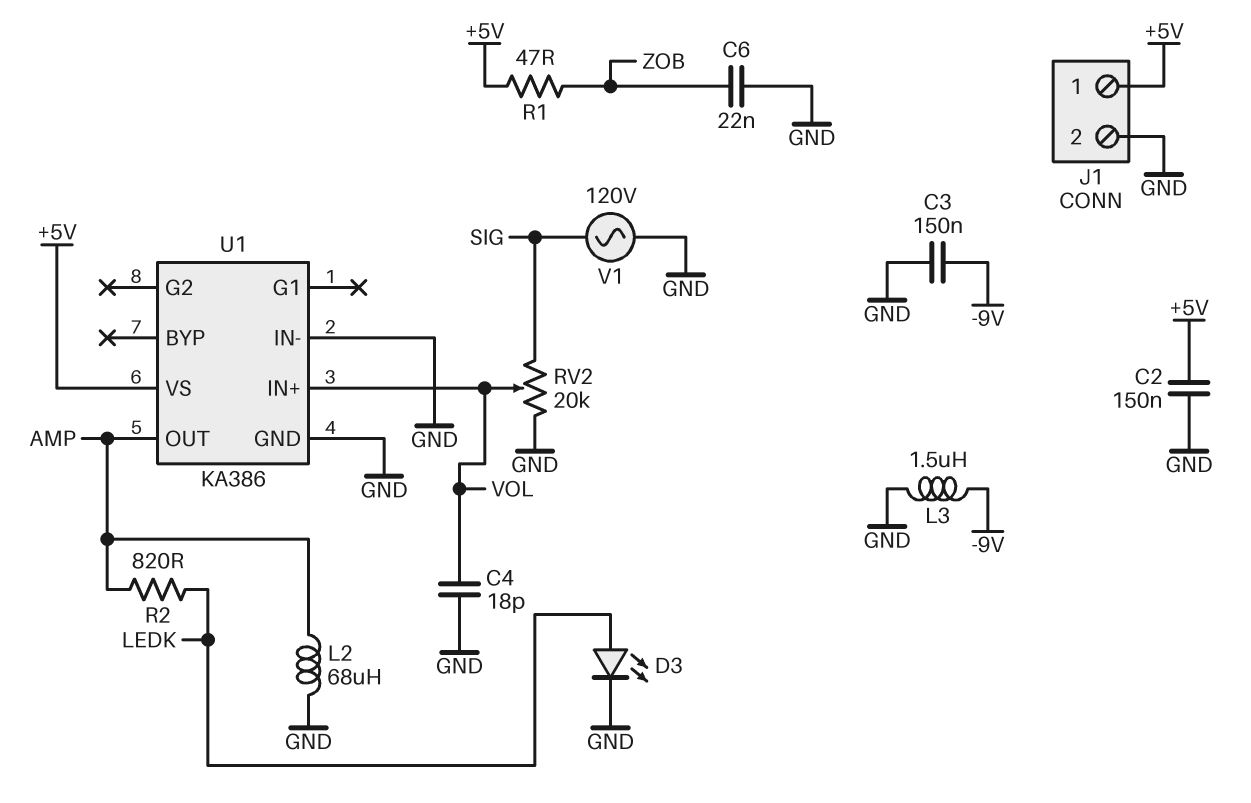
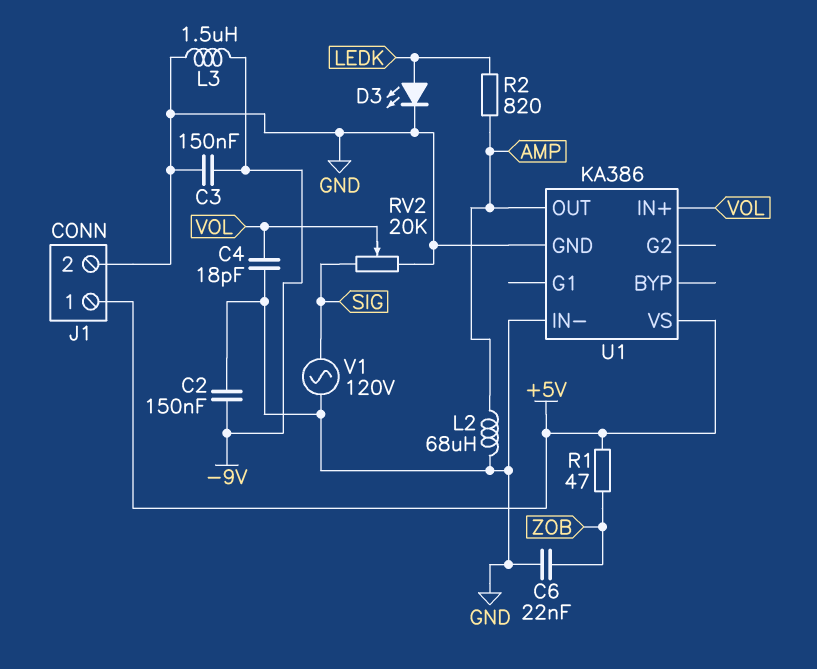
C2: 150nF (+5V, GND) -> 150nF (-9V, GND)

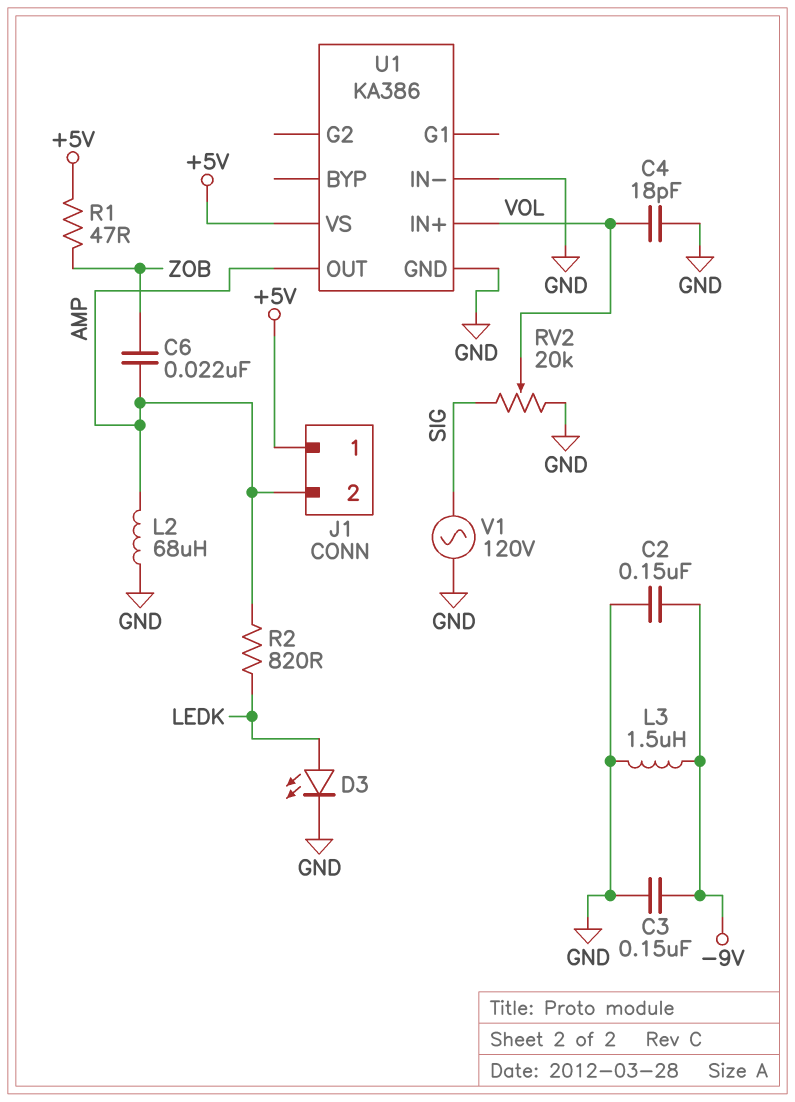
C6: 22nF (GND, ZOB) -> 22nF (AMP, ZOB)
J1 pin 2: GND -> AMP

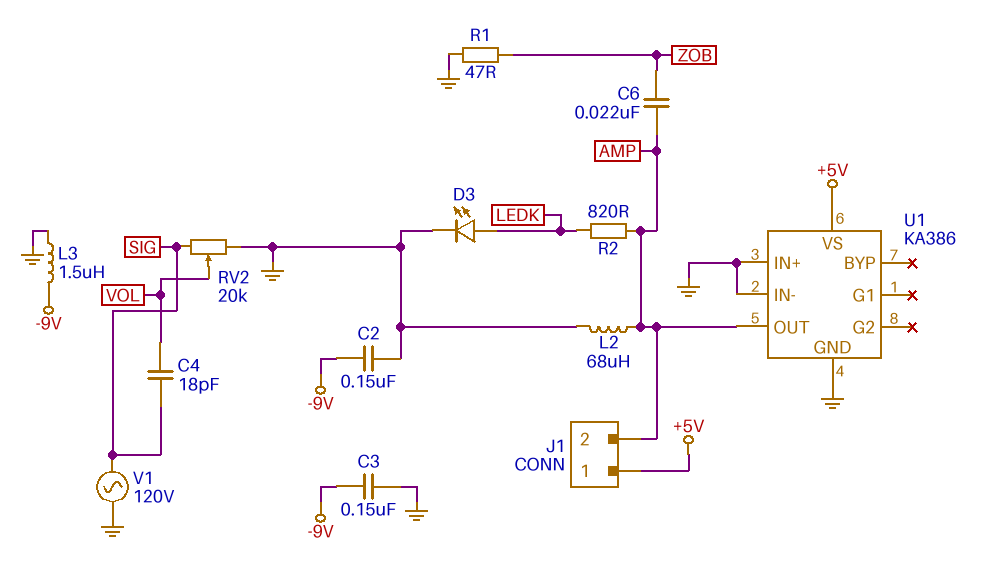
C4: 18pF (GND, VOL) -> 18pF (SIG, VOL)
R1: 47 (+5V, ZOB) -> 47 (GND, ZOB)
U1 pin IN+: VOL -> GND

